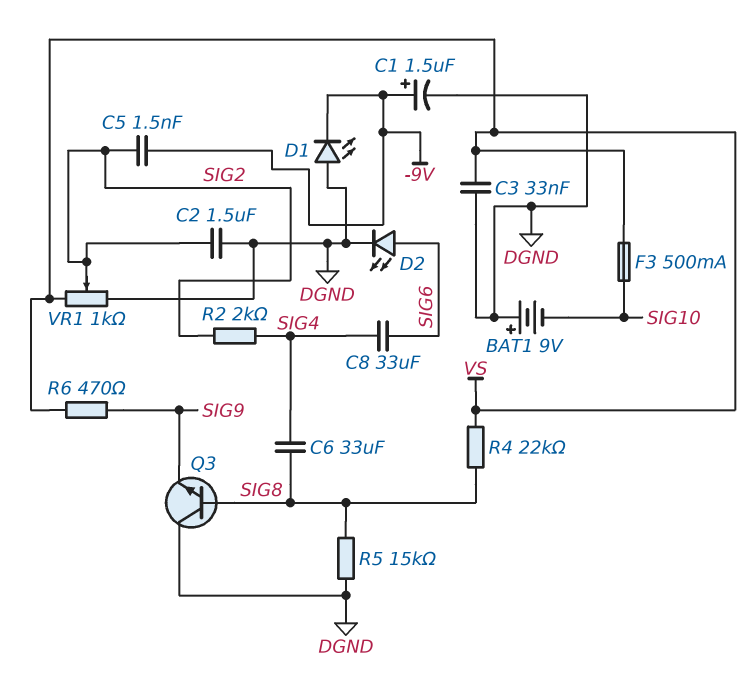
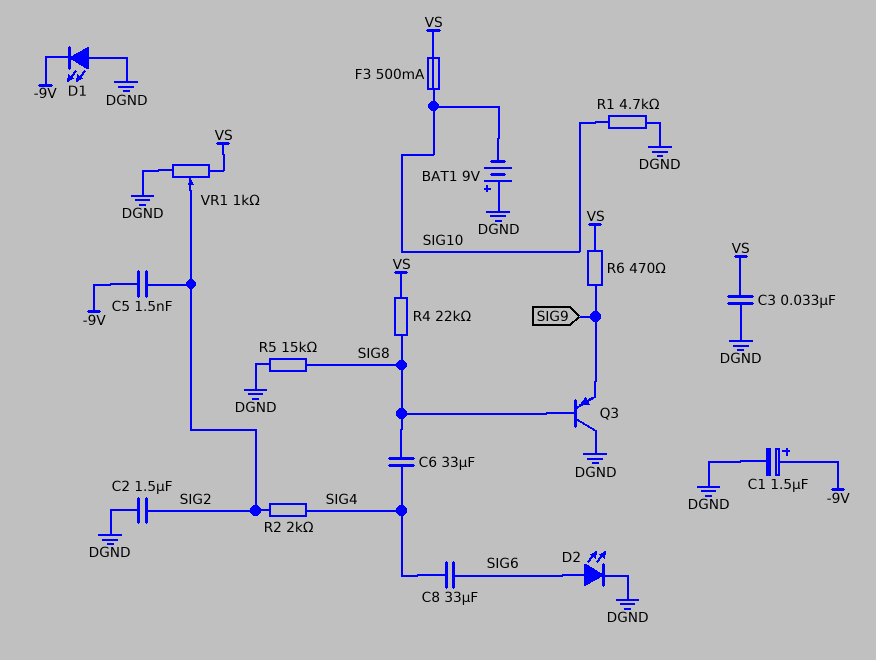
Q3: NPN (B SIG8, C DGND, E SIG9) -> PNP (B SIG8, C DGND, E SIG9)
R1: none -> 4.7k (DGND, SIG10)

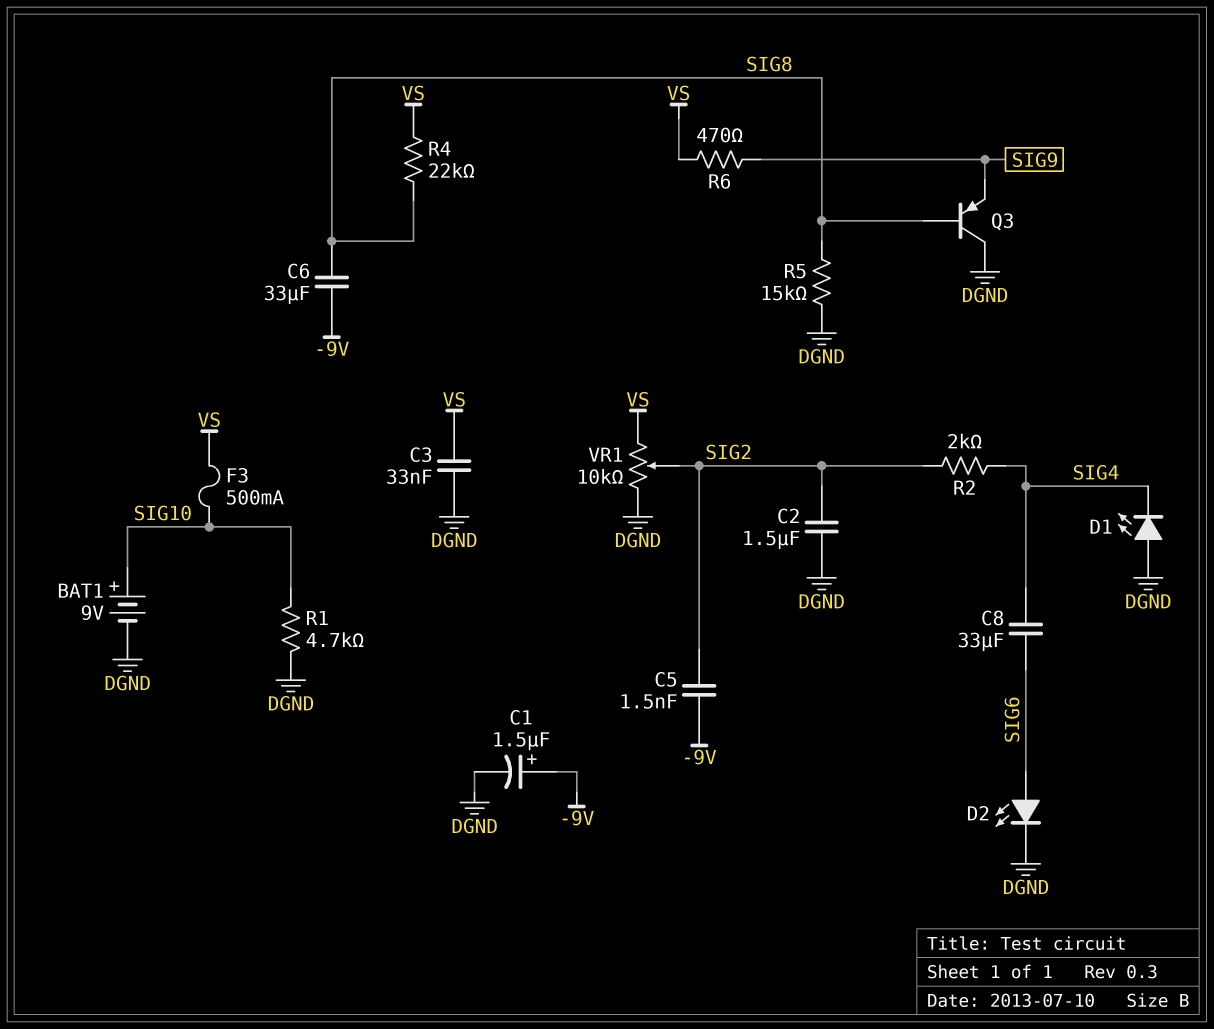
BAT1: 9V (plus DGND, minus SIG10) -> 9V (plus SIG10, minus DGND)
C6: 33uF (SIG4, SIG8) -> 33uF (-9V, SIG8)
D1: LED (A DGND, K -9V) -> LED (A DGND, K SIG4)
VR1: 1k (DGND, VS, wiper SIG2) -> 10k (DGND, VS, wiper SIG2)

